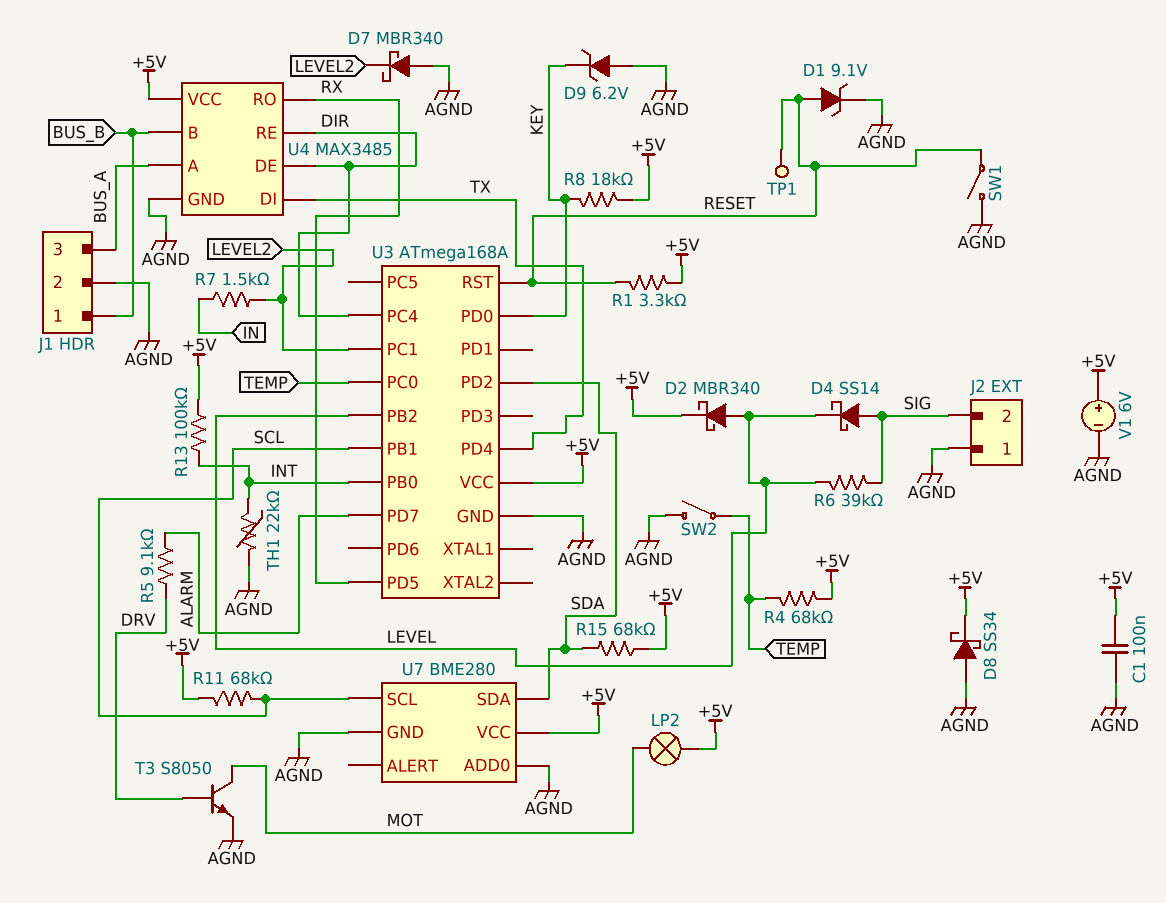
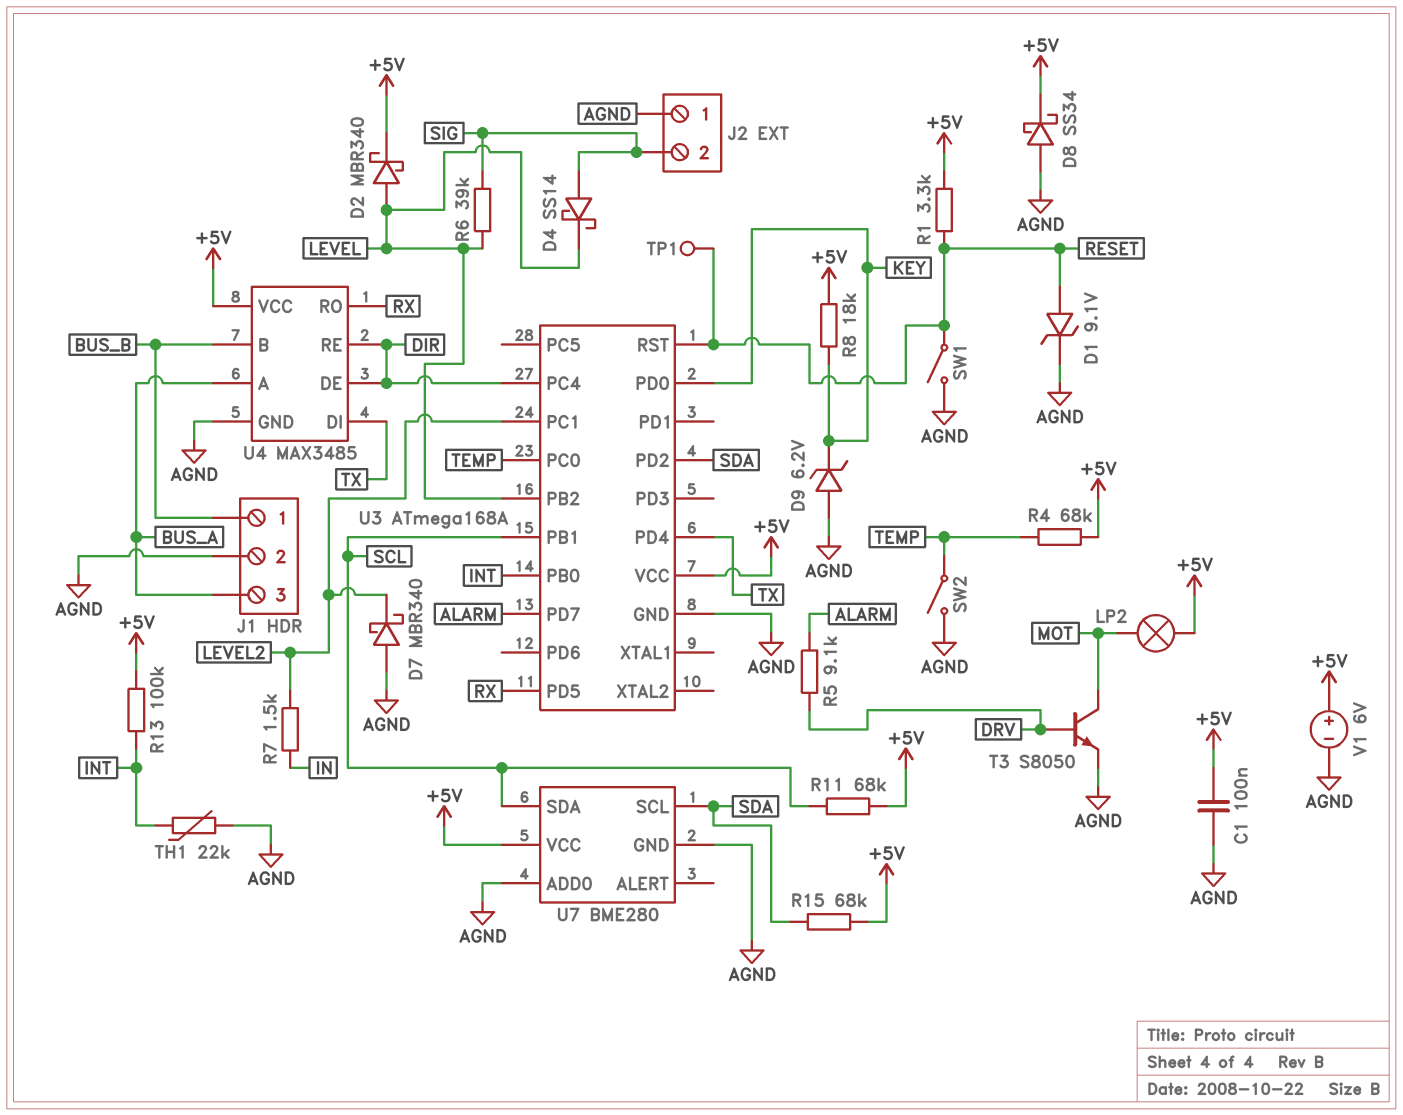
U7 pin SCL: SCL -> SDA
U7 pin SDA: SDA -> SCL

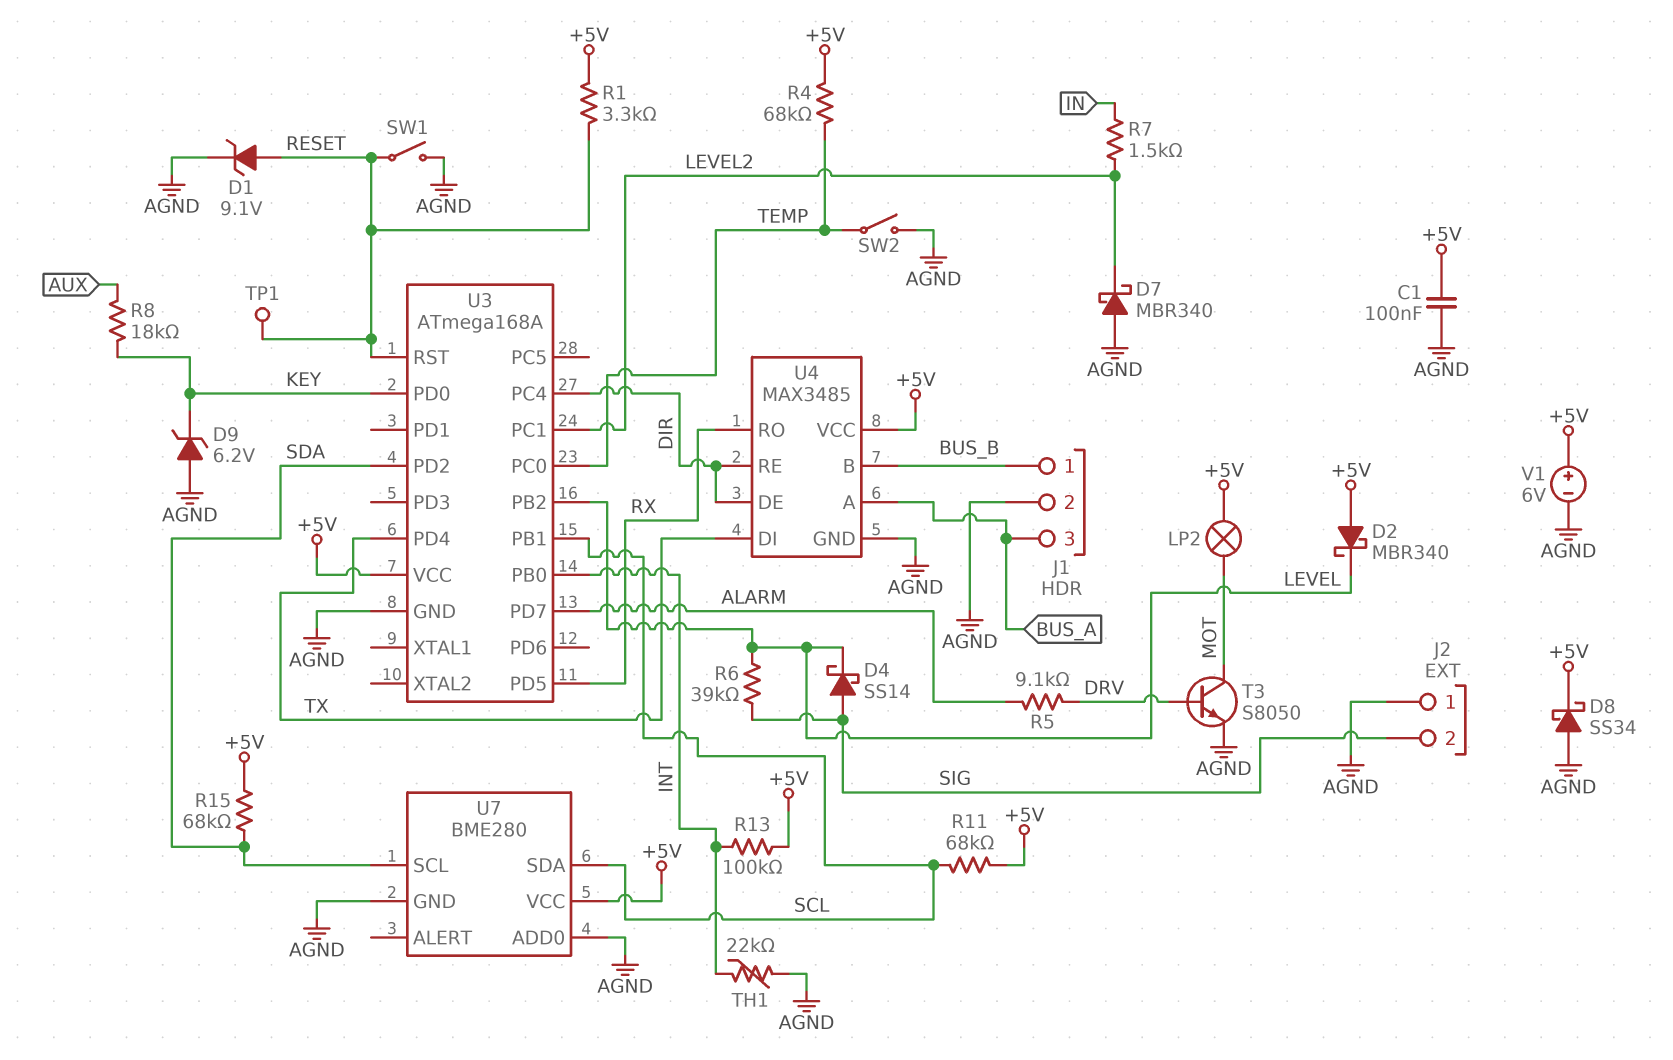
D2: schottky MBR340 (A LEVEL, K +5V) -> schottky MBR340 (A +5V, K LEVEL)
R8: 18k (+5V, KEY) -> 18k (AUX, KEY)

